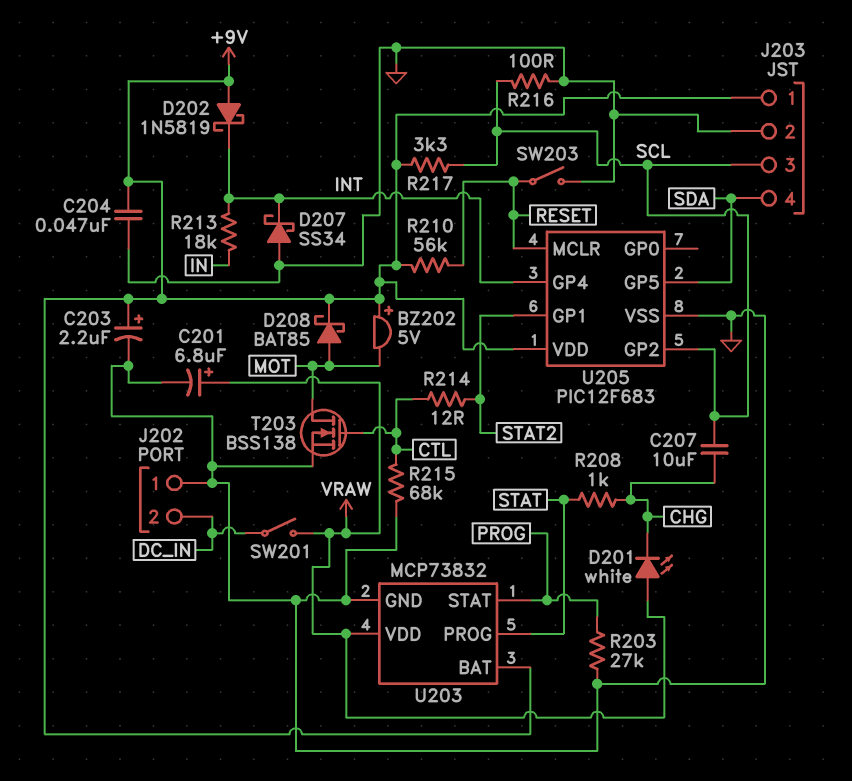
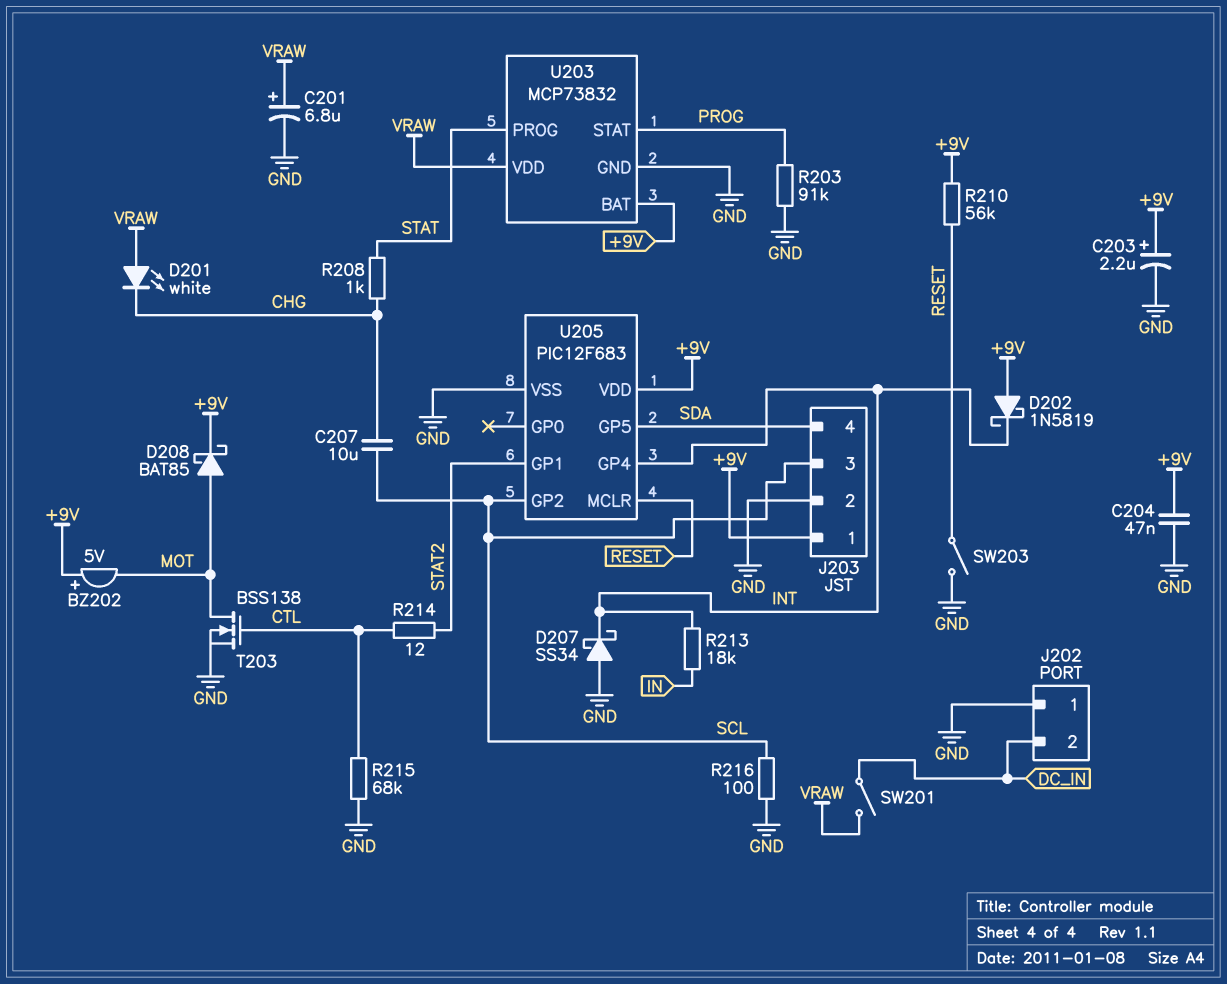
R203: 27k (GND, PROG) -> 91k (GND, PROG)
R217: 3.3k (+9V, SCL) -> none

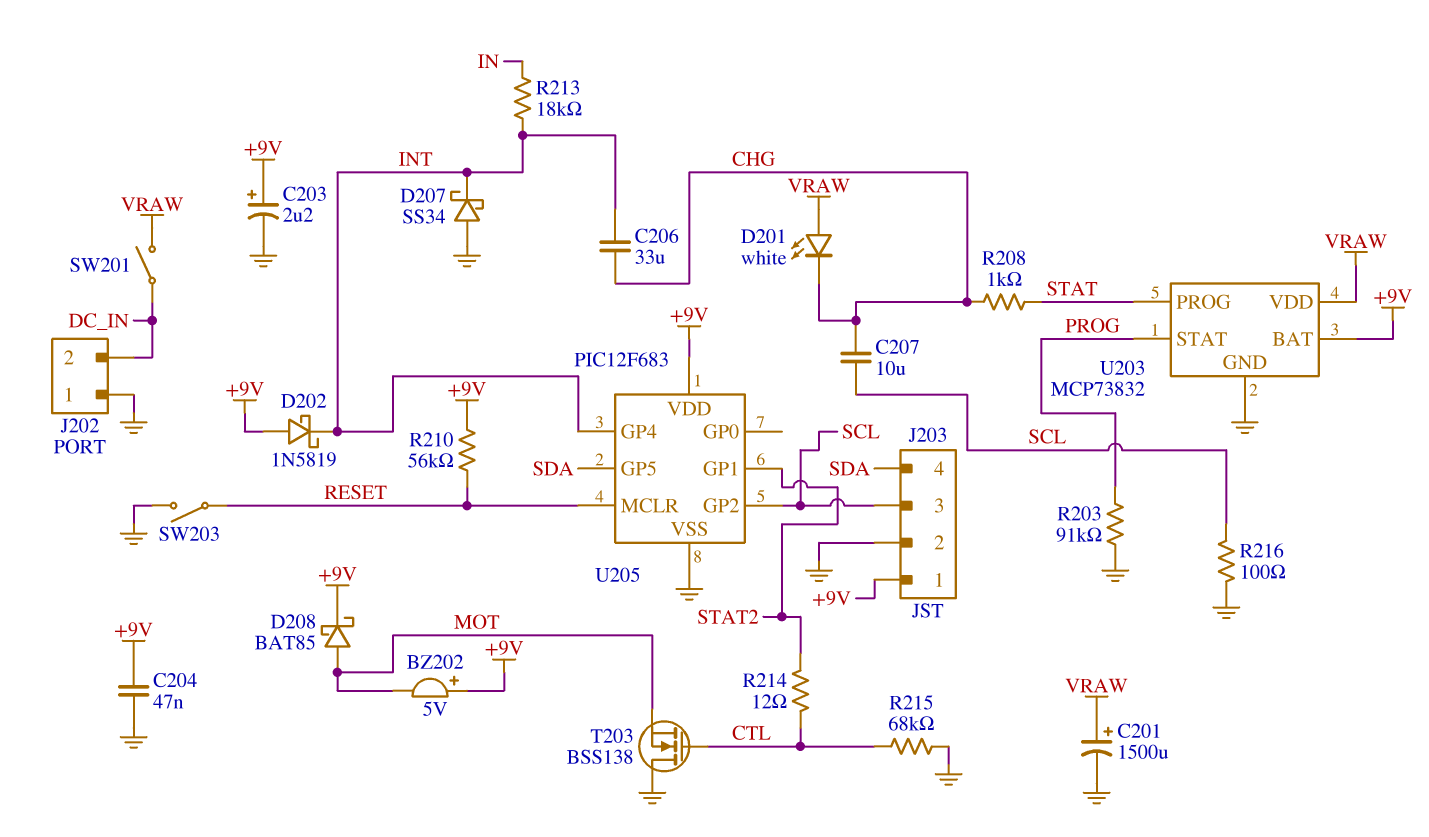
C201: 6.8uF (plus VRAW, minus GND) -> 1500uF (plus VRAW, minus GND)
C206: none -> 33uF (CHG, INT)
T203: NMOS BSS138 (G CTL, D MOT, S GND) -> NMOS BSS138 (G CTL, D GND, S MOT)

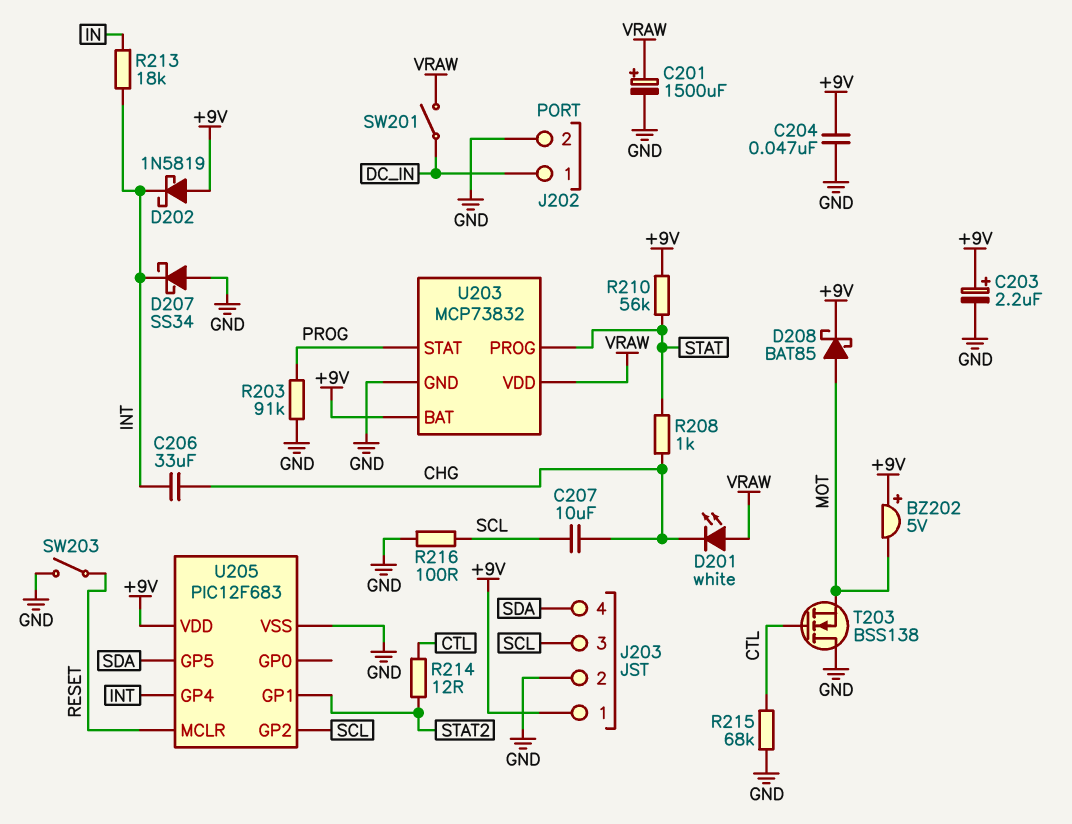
J202 pin 1: GND -> DC_IN
J202 pin 2: DC_IN -> GND
R210: 56k (+9V, RESET) -> 56k (+9V, STAT)

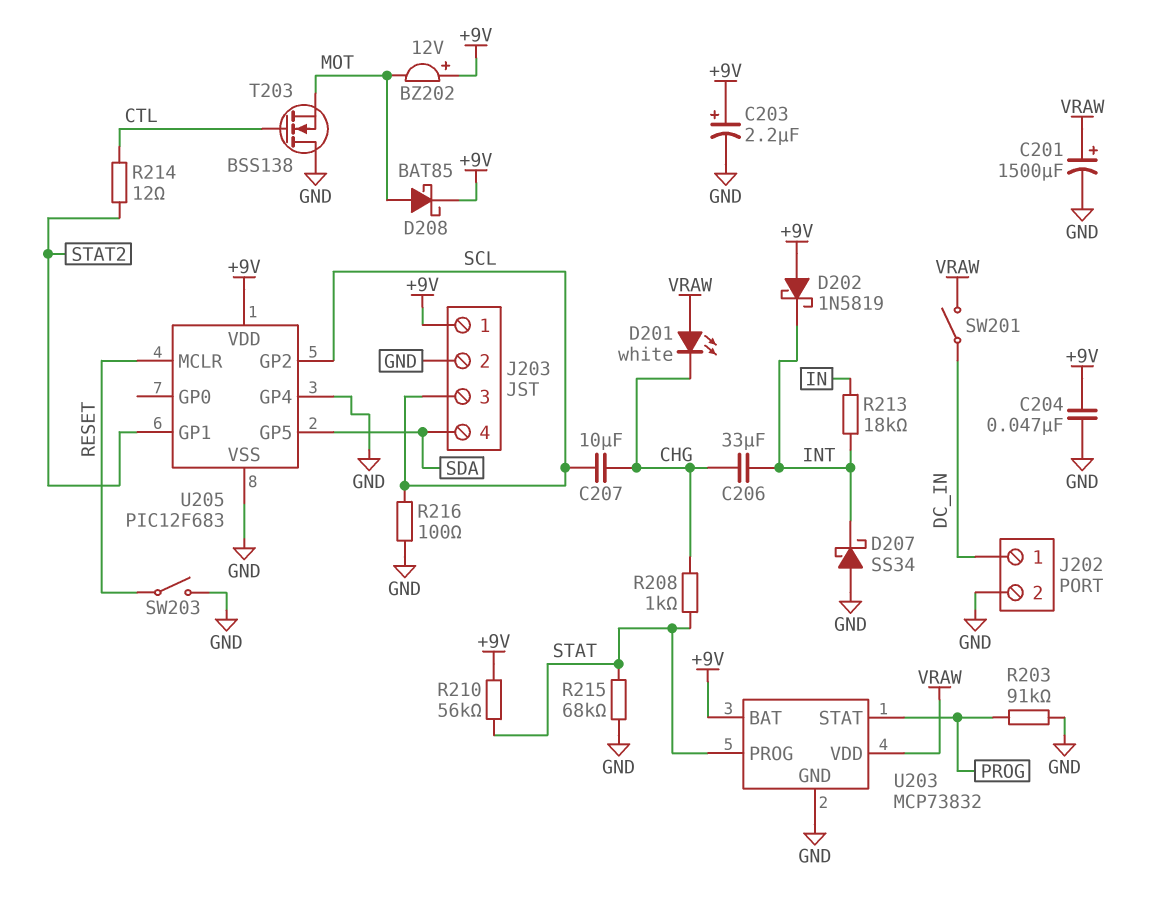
BZ202: buzzer 5V (plus +9V, minus MOT) -> buzzer 12V (plus +9V, minus MOT)
R215: 68k (CTL, GND) -> 68k (GND, STAT)
U205 pin GP4: INT -> GND

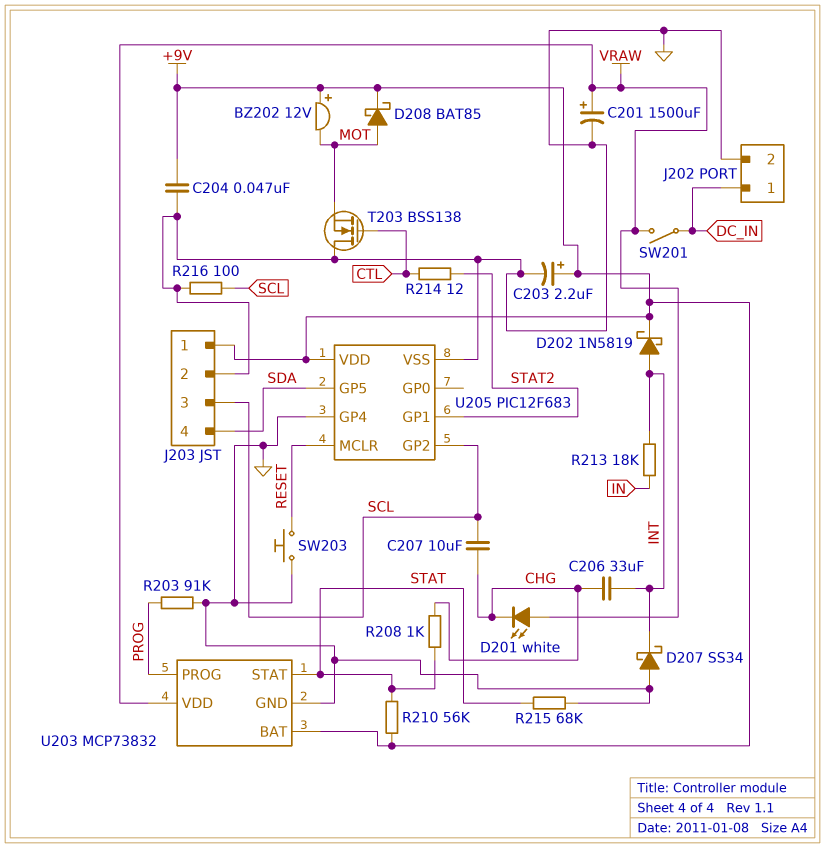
D202: schottky 1N5819 (A +9V, K INT) -> schottky 1N5819 (A INT, K +9V)
SW203: switch (GND, RESET) -> button (GND, RESET)
U203 pin PROG: STAT -> PROG
U203 pin STAT: PROG -> STAT

